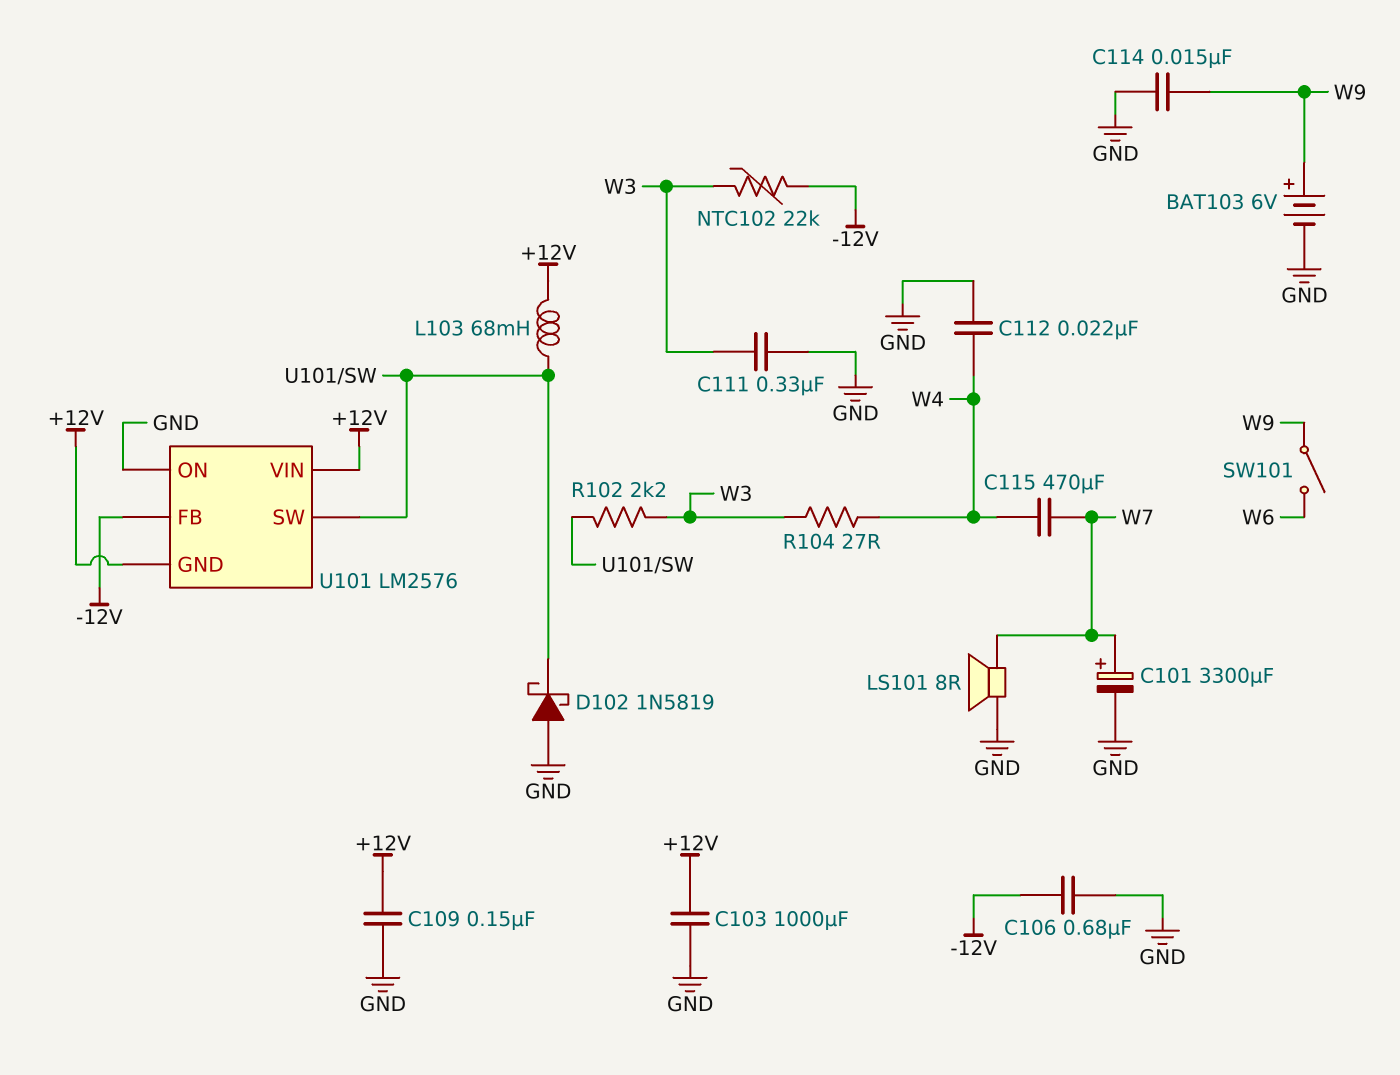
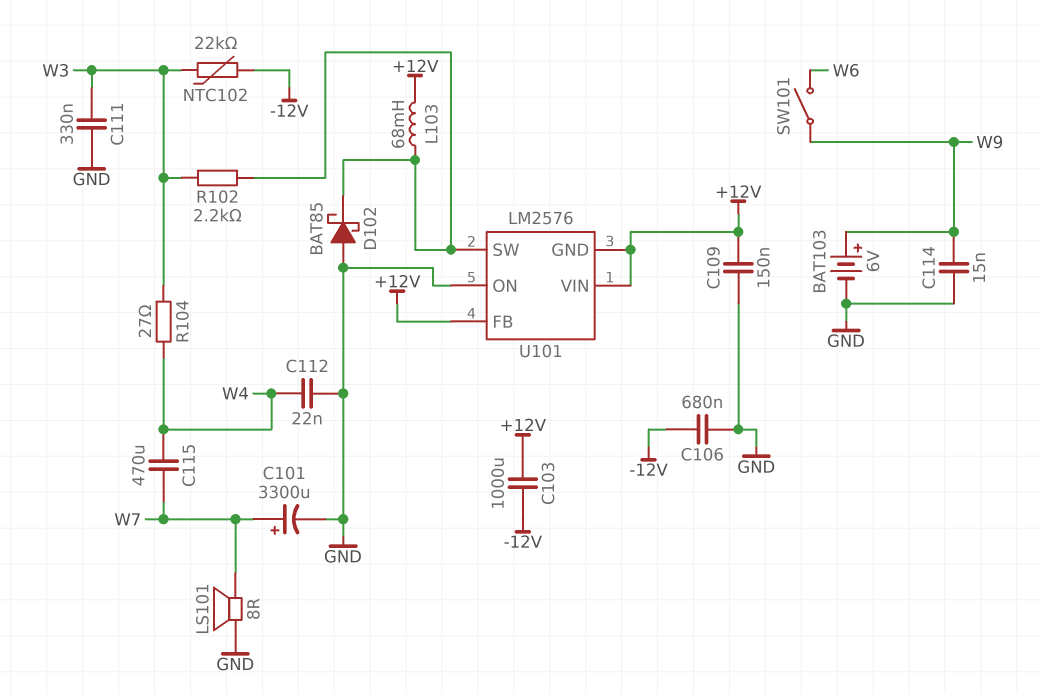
C103: 1000uF (+12V, GND) -> 1000uF (+12V, -12V)
D102: schottky 1N5819 (A GND, K U101/SW) -> schottky BAT85 (A GND, K U101/SW)
U101 pin FB: -12V -> +12V

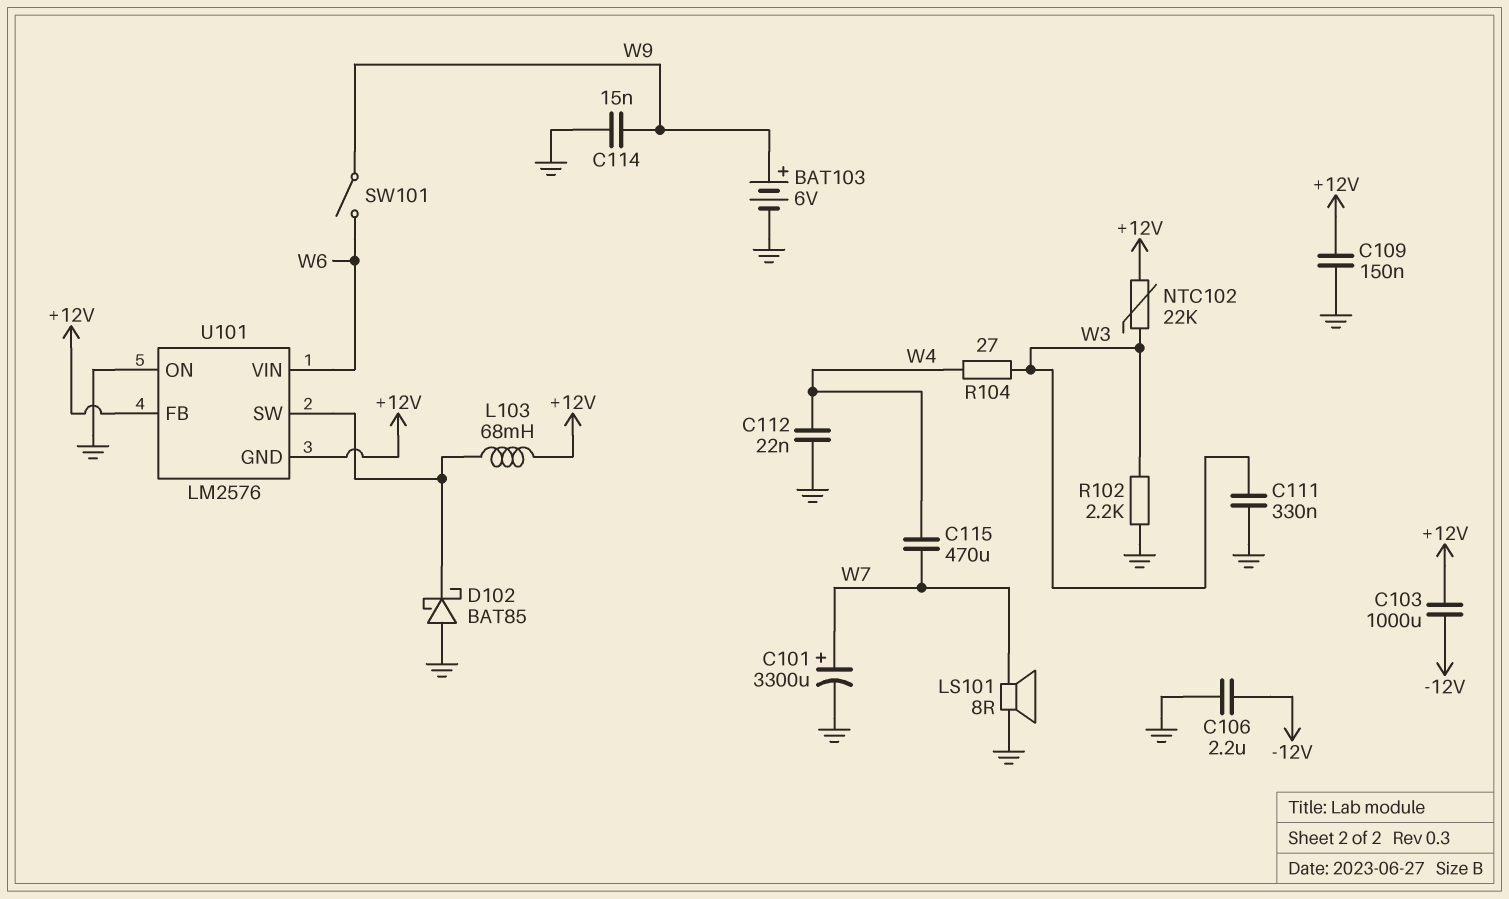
C106: 680nF (-12V, GND) -> 2.2uF (-12V, GND)
NTC102: 22k (-12V, W3) -> 22k (+12V, W3)
R102: 2.2k (U101/SW, W3) -> 2.2k (GND, W3)
U101 pin VIN: +12V -> W6

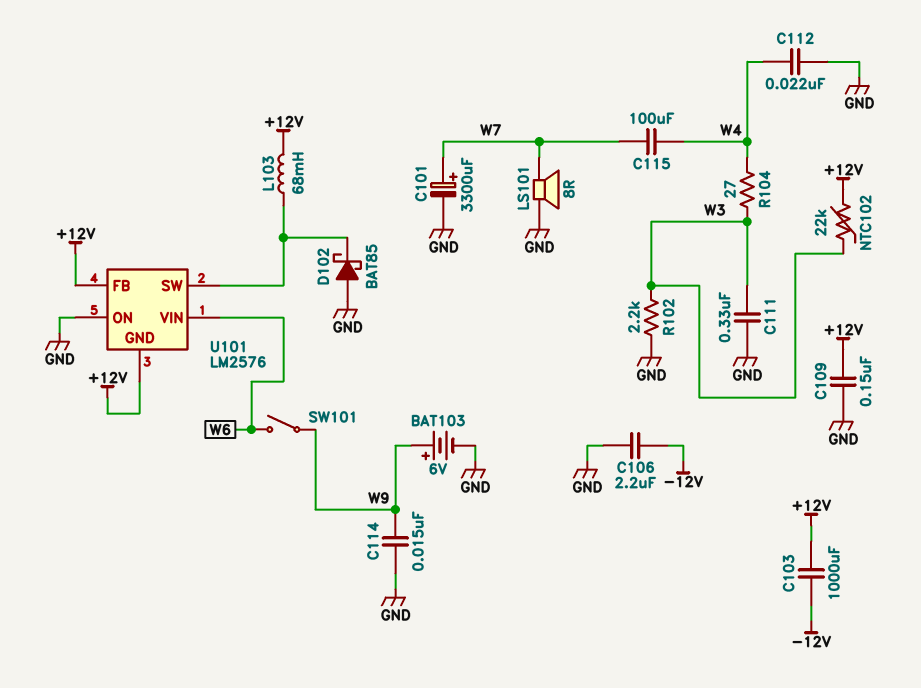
C115: 470uF (W4, W7) -> 100uF (W4, W7)

